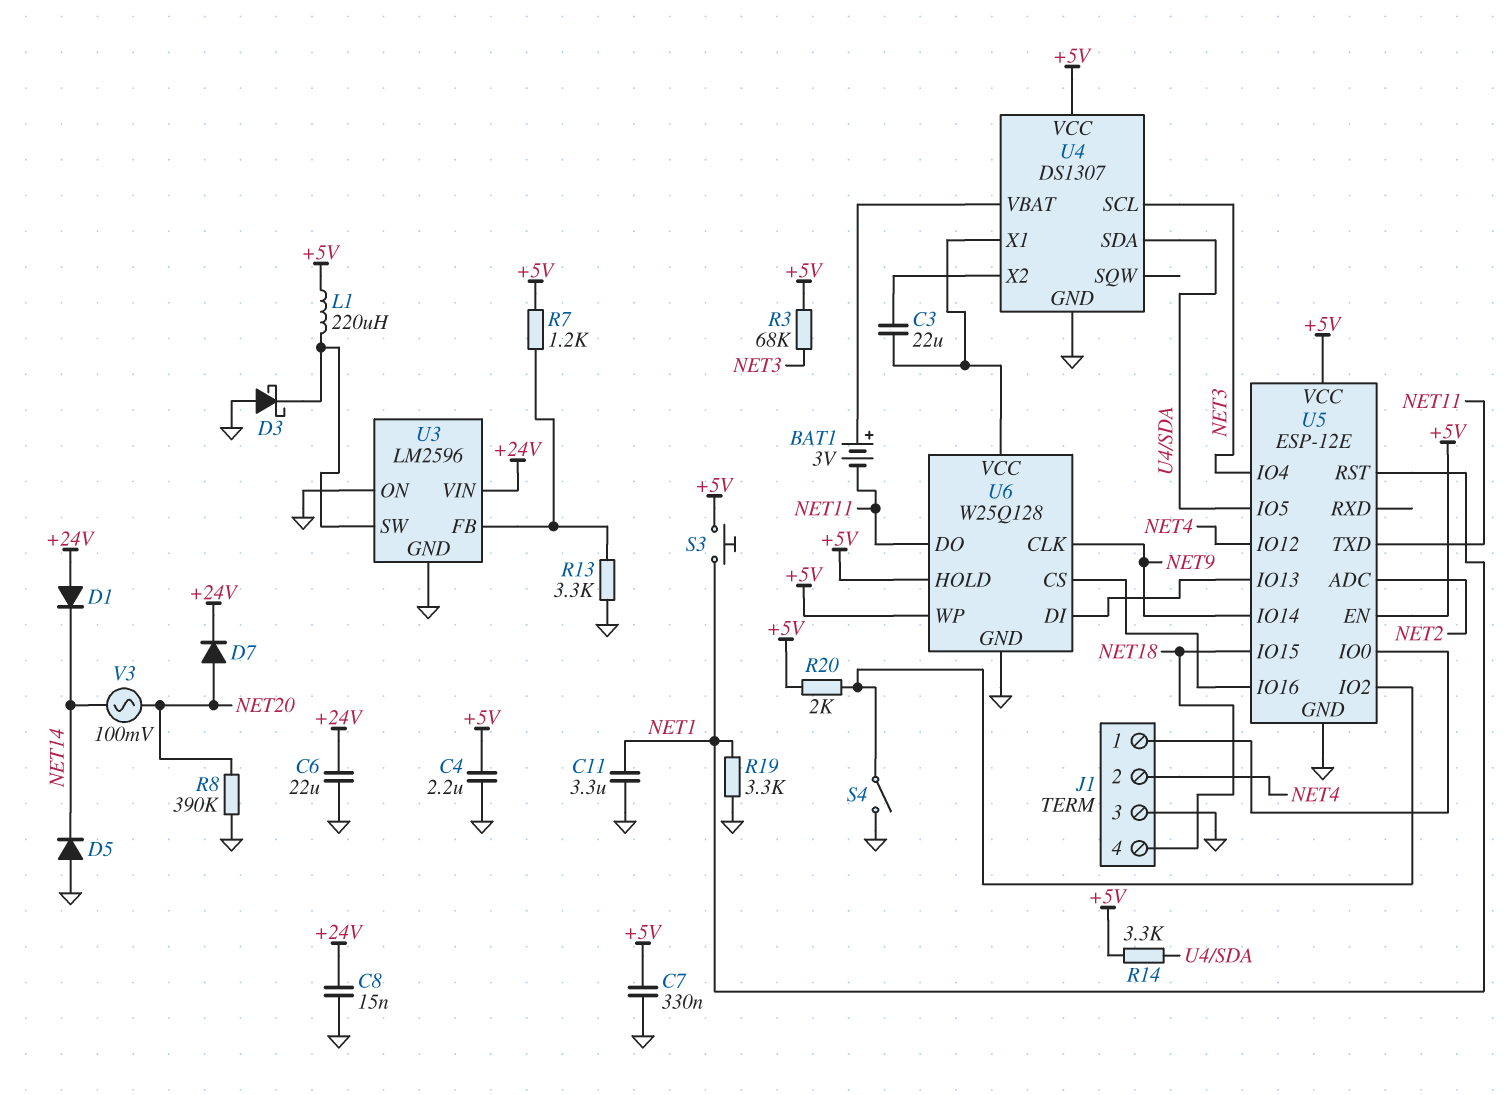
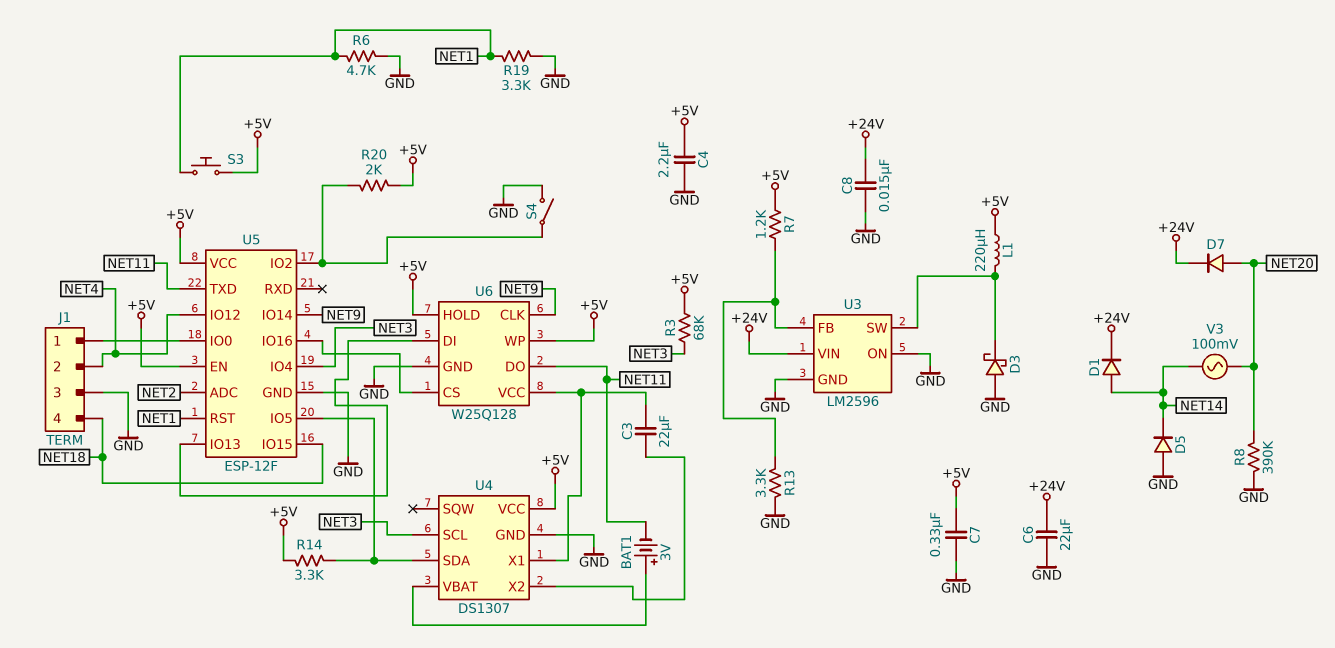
C11: 3.3uF (GND, NET1) -> none
D1: diode (A +24V, K NET14) -> diode (A NET14, K +24V)
R6: none -> 4.7k (GND, NET1)
U5: ESP-12E -> ESP-12F

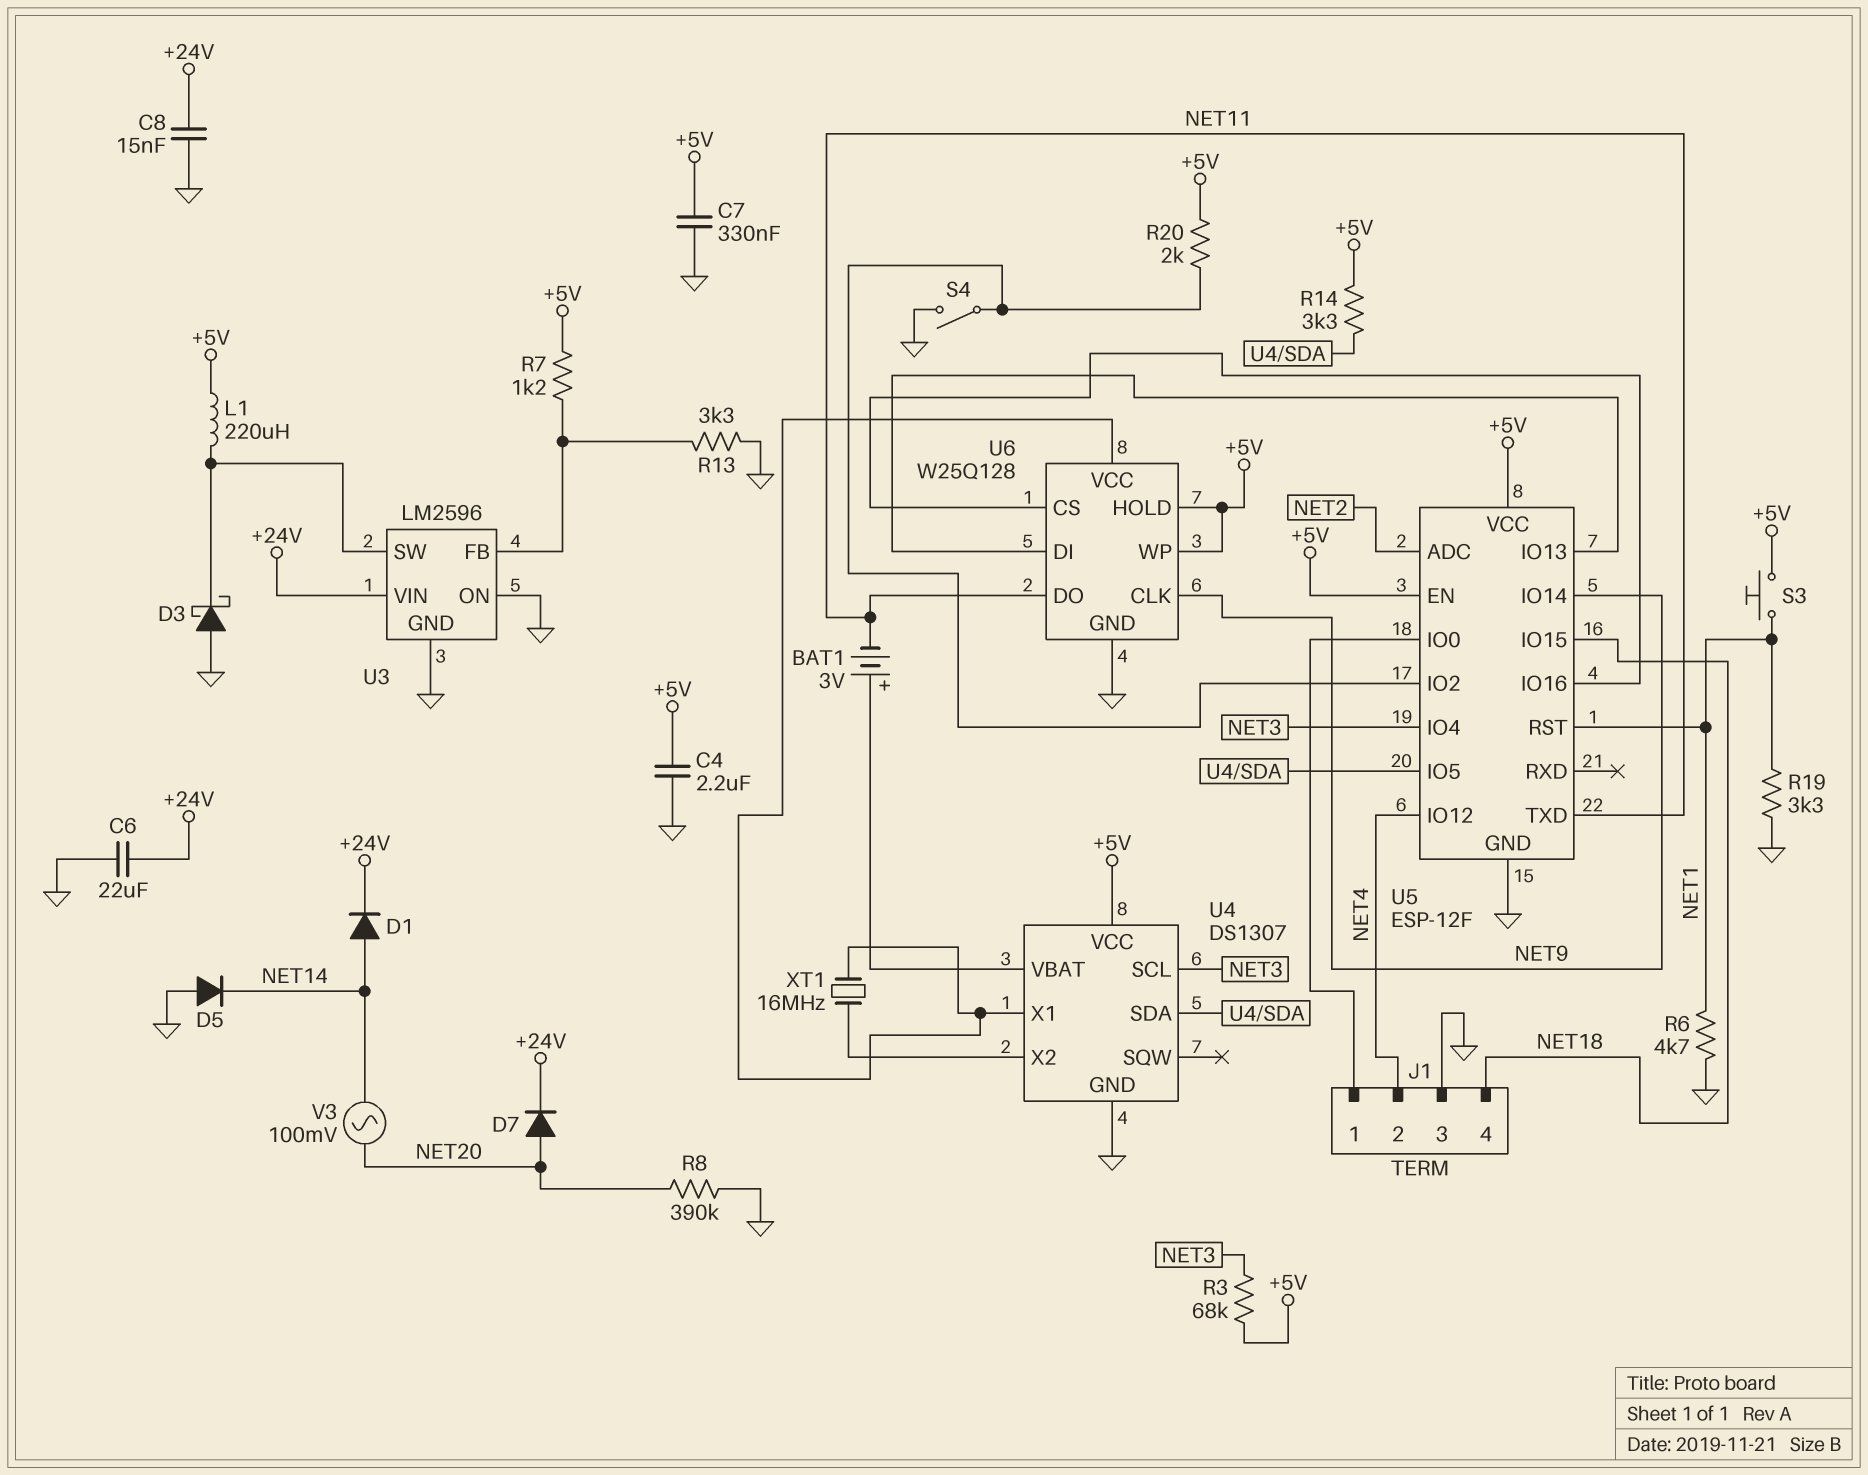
C3: 22uF (U4/X1, U4/X2) -> none
XT1: none -> 16MHz (U4/X1, U4/X2)

